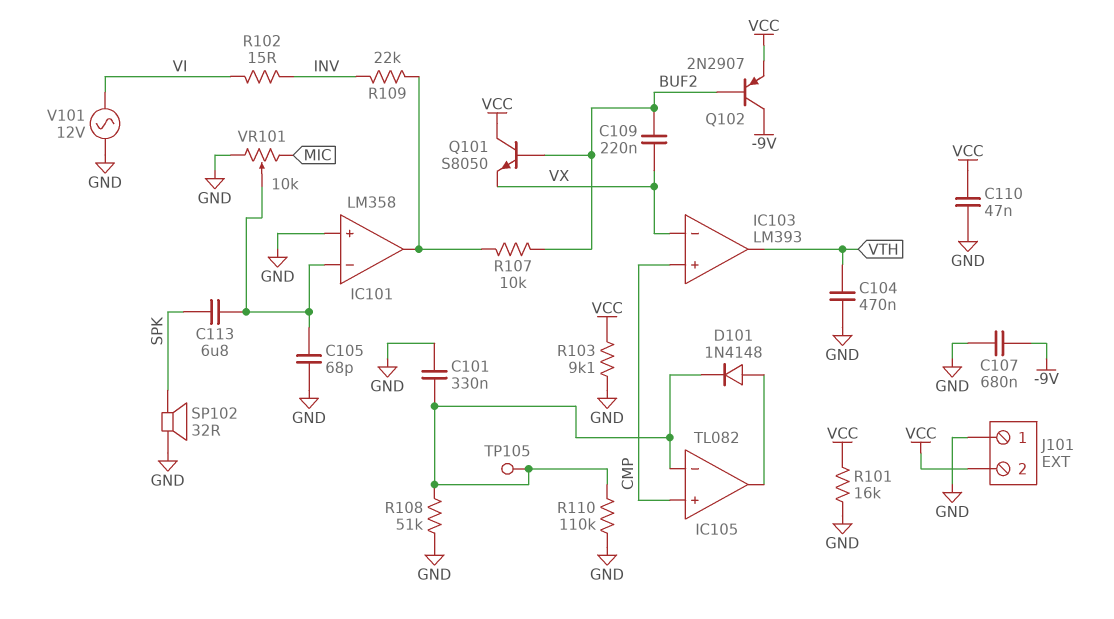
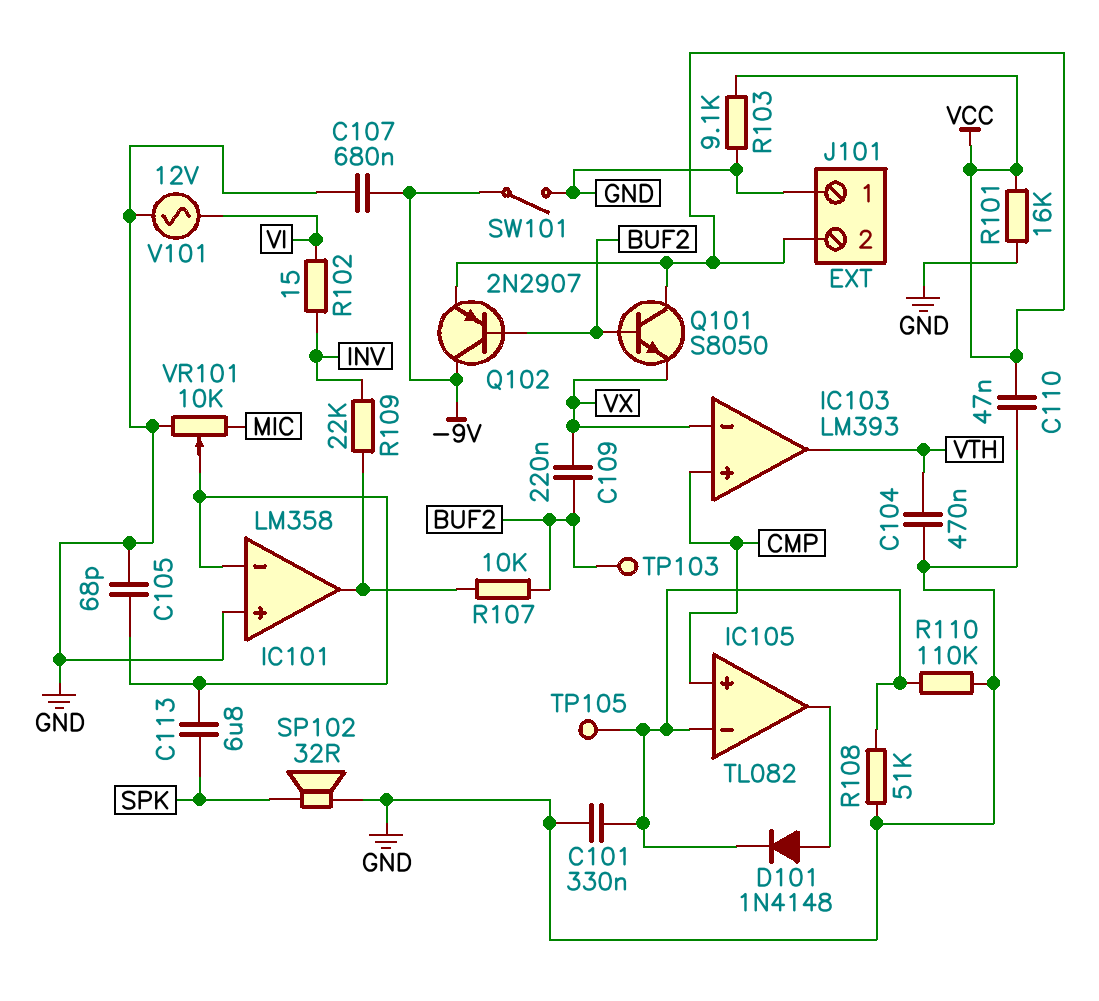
SW101: none -> switch (-9V, GND)
TP103: none -> test point (BUF2)

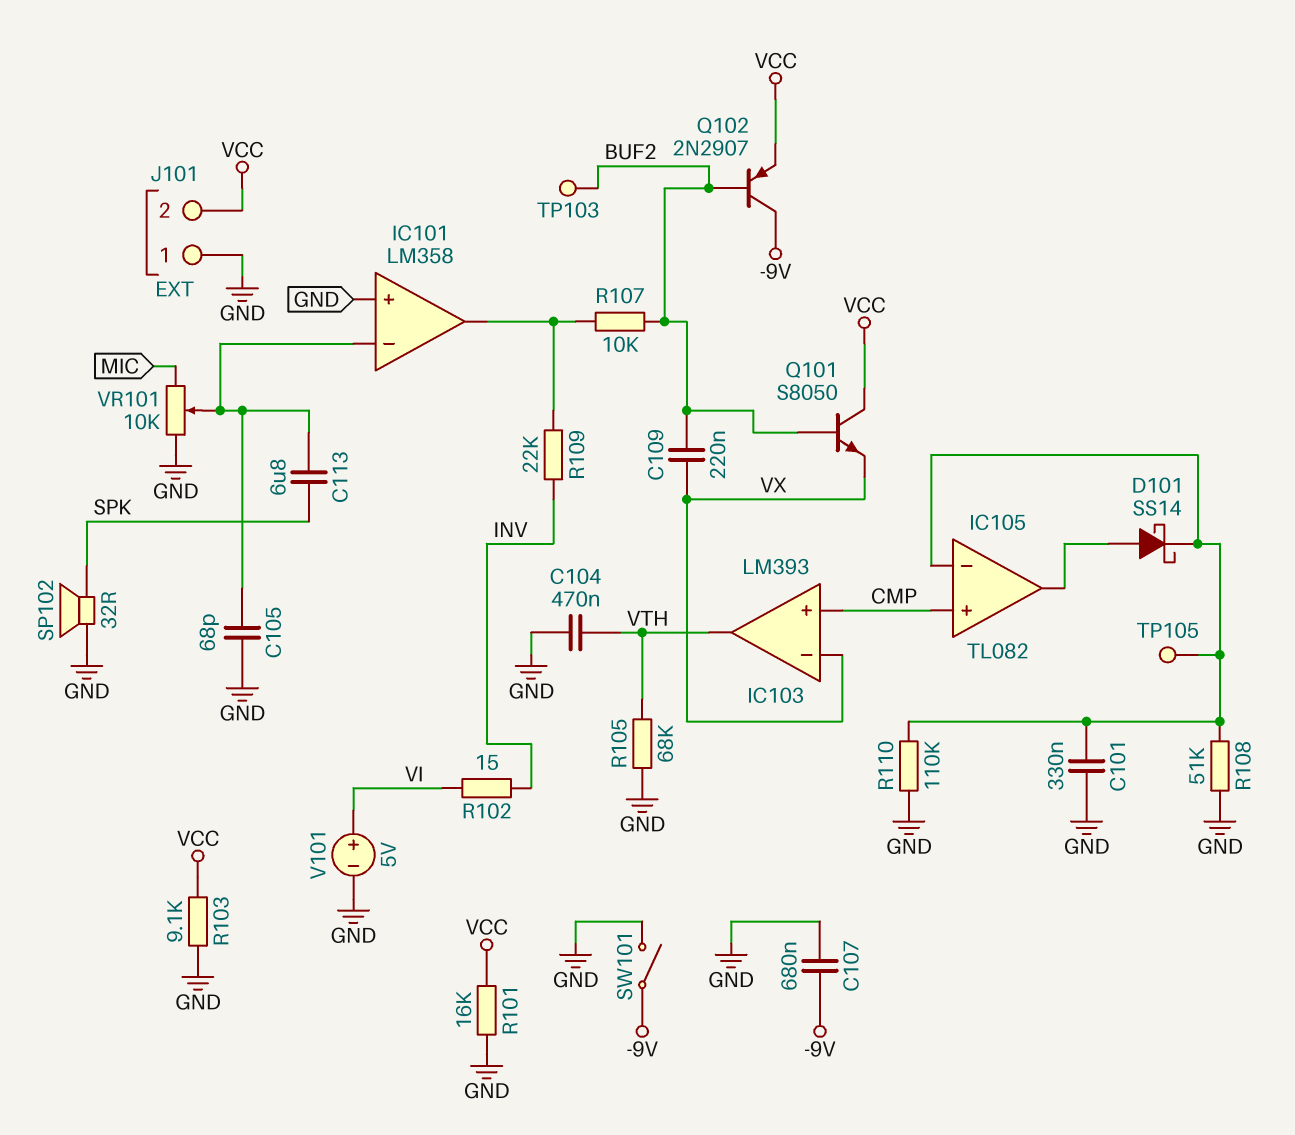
C110: 47nF (GND, VCC) -> none
D101: diode 1N4148 (A IC105/out, K IC105/in-) -> schottky SS14 (A IC105/out, K IC105/in-)
R105: none -> 68k (GND, VTH)
V101: AC 12V (GND, VI) -> 5V (plus VI, minus GND)

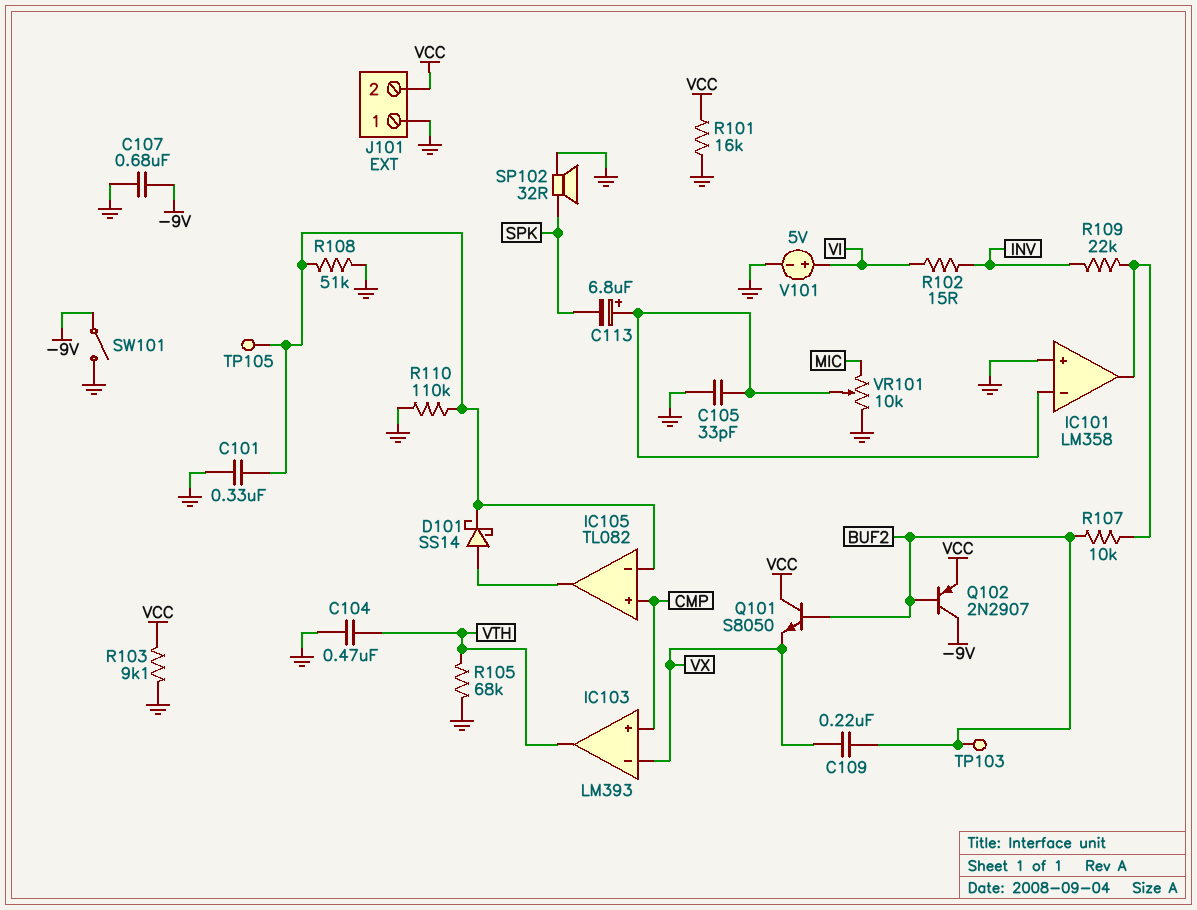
C105: 68pF (GND, IC101/in-) -> 33pF (GND, IC101/in-)
C113: 6.8uF (IC101/in-, SPK) -> 6.8uF (plus IC101/in-, minus SPK)

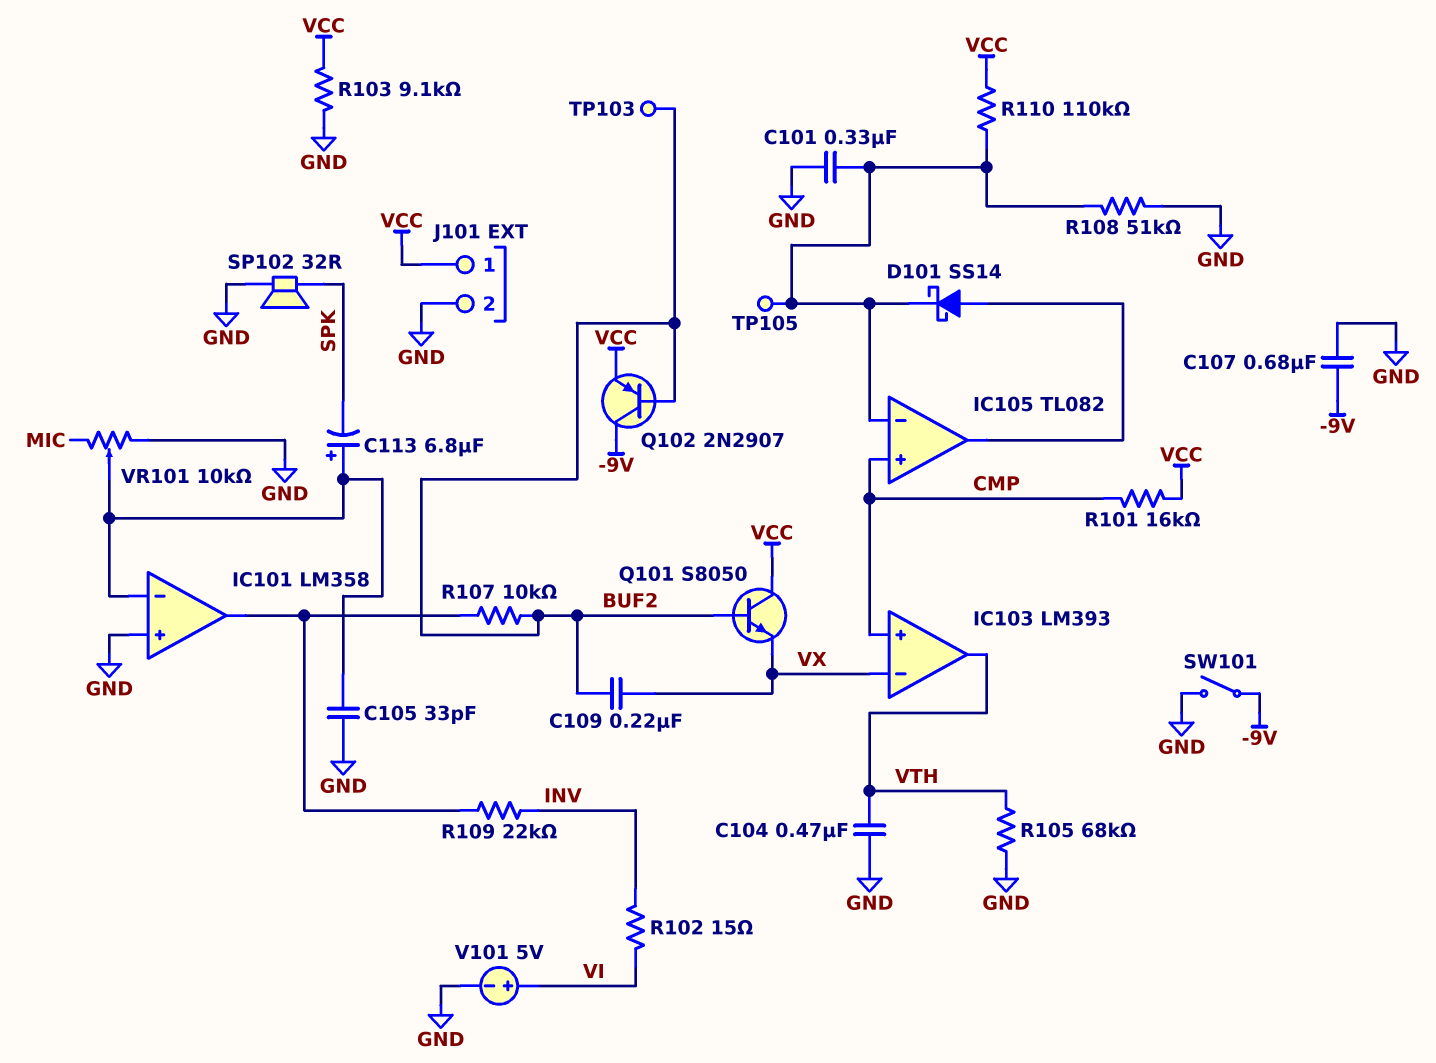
J101 pin 1: GND -> VCC
J101 pin 2: VCC -> GND
R101: 16k (GND, VCC) -> 16k (CMP, VCC)
R110: 110k (GND, IC105/in-) -> 110k (IC105/in-, VCC)

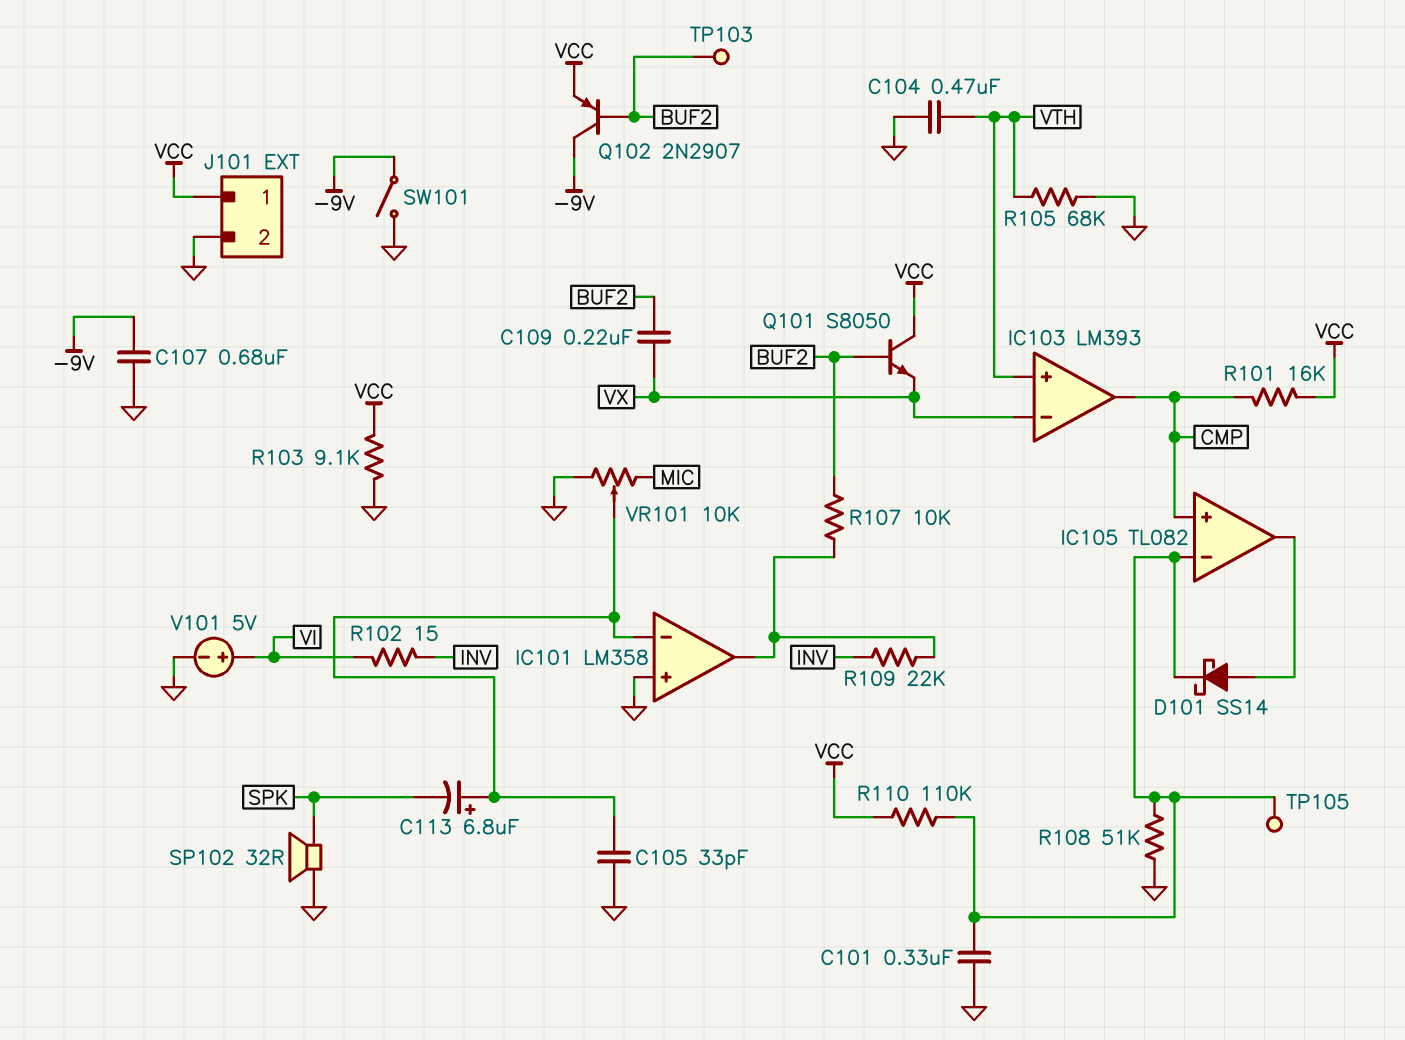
IC103 pin in+: CMP -> VTH
IC103 pin out: VTH -> CMP

